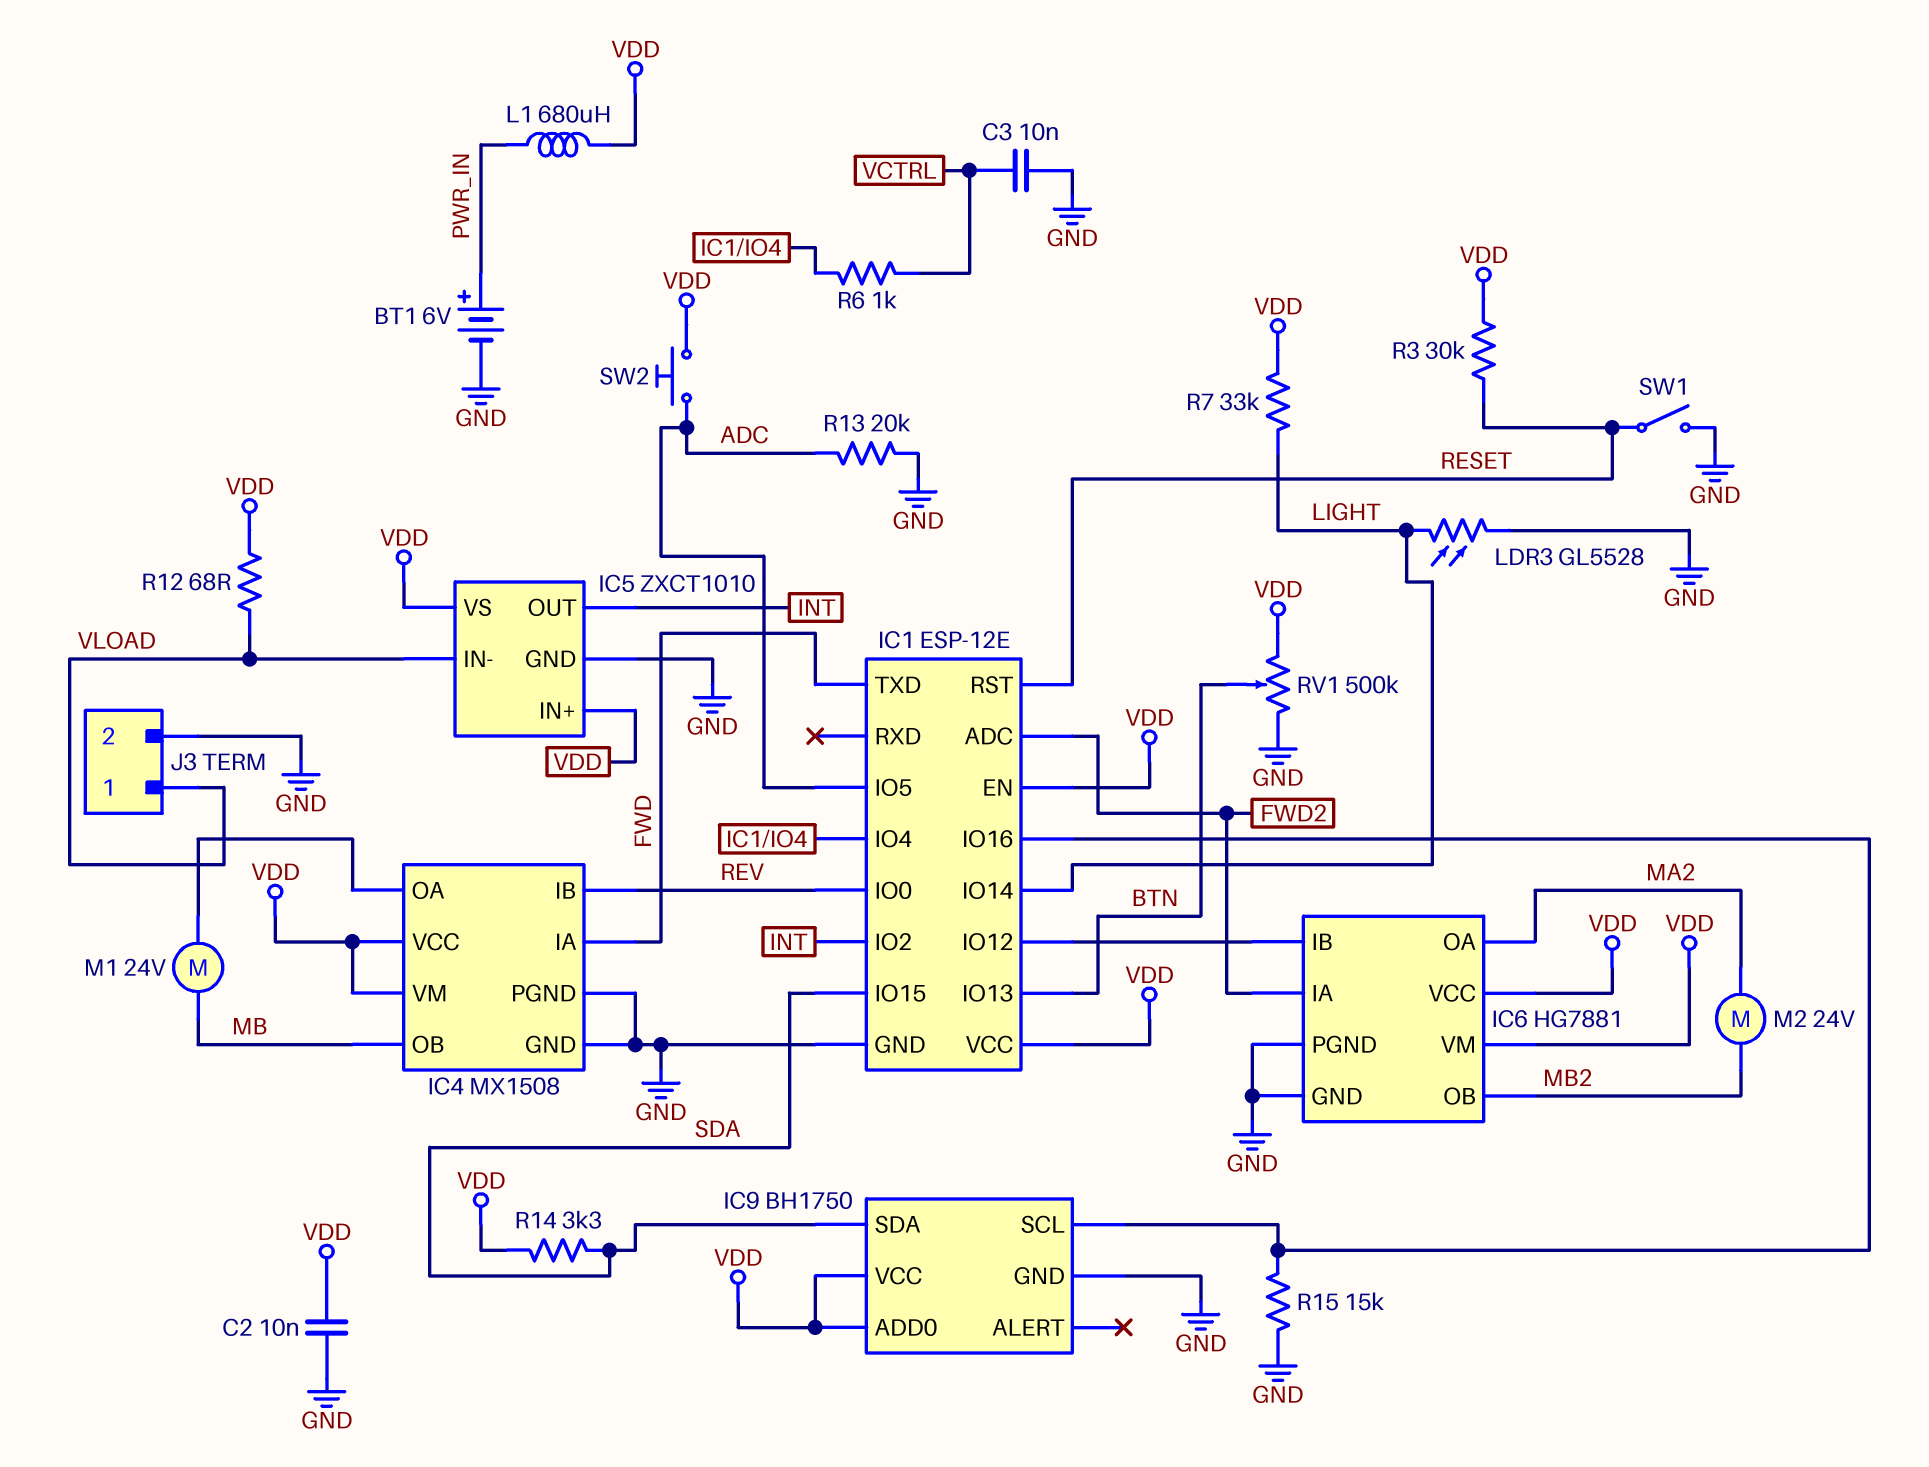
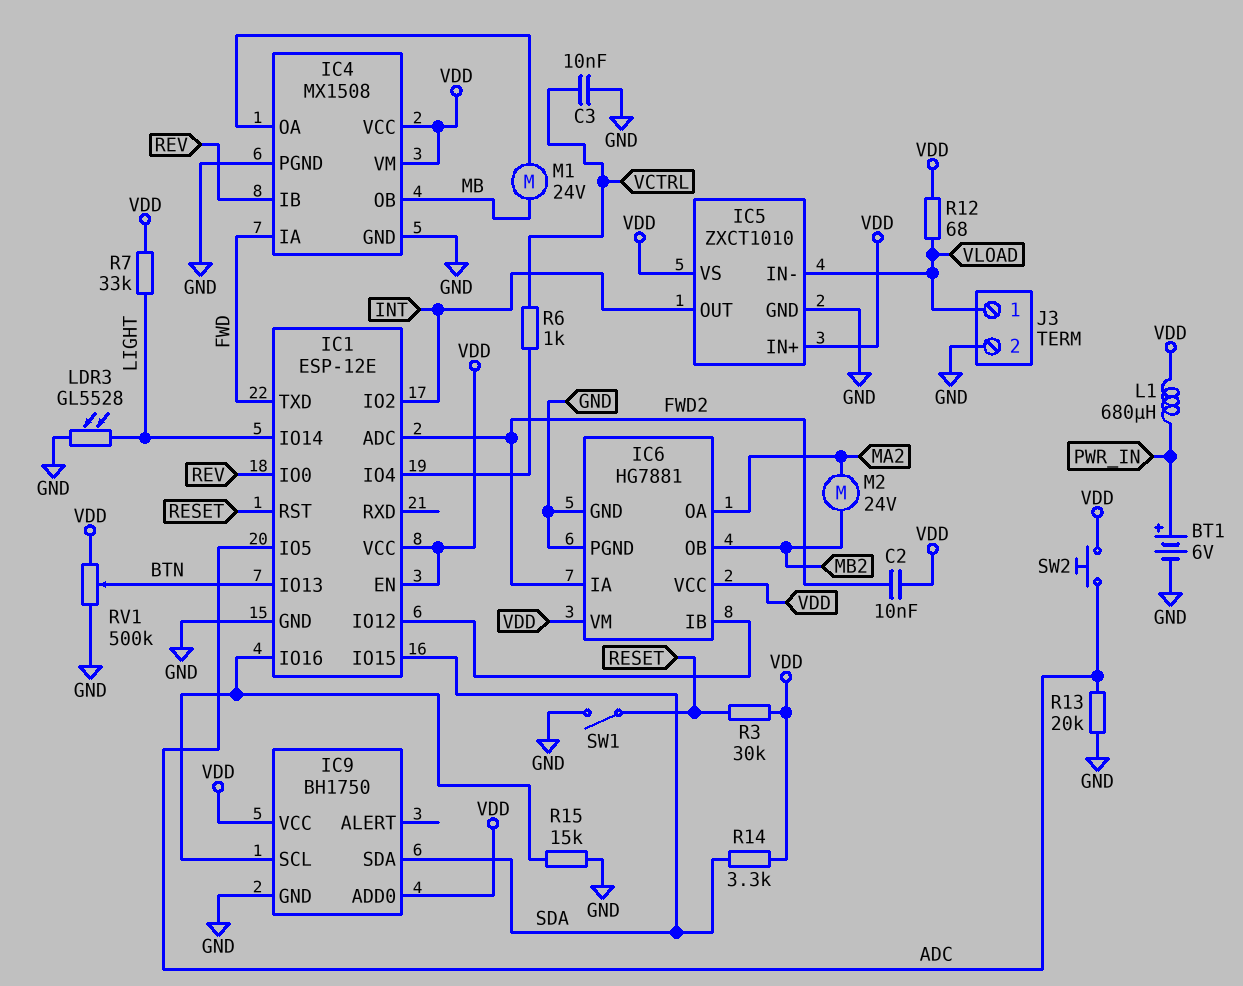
C2: 10nF (GND, VDD) -> 10nF (FWD2, VDD)

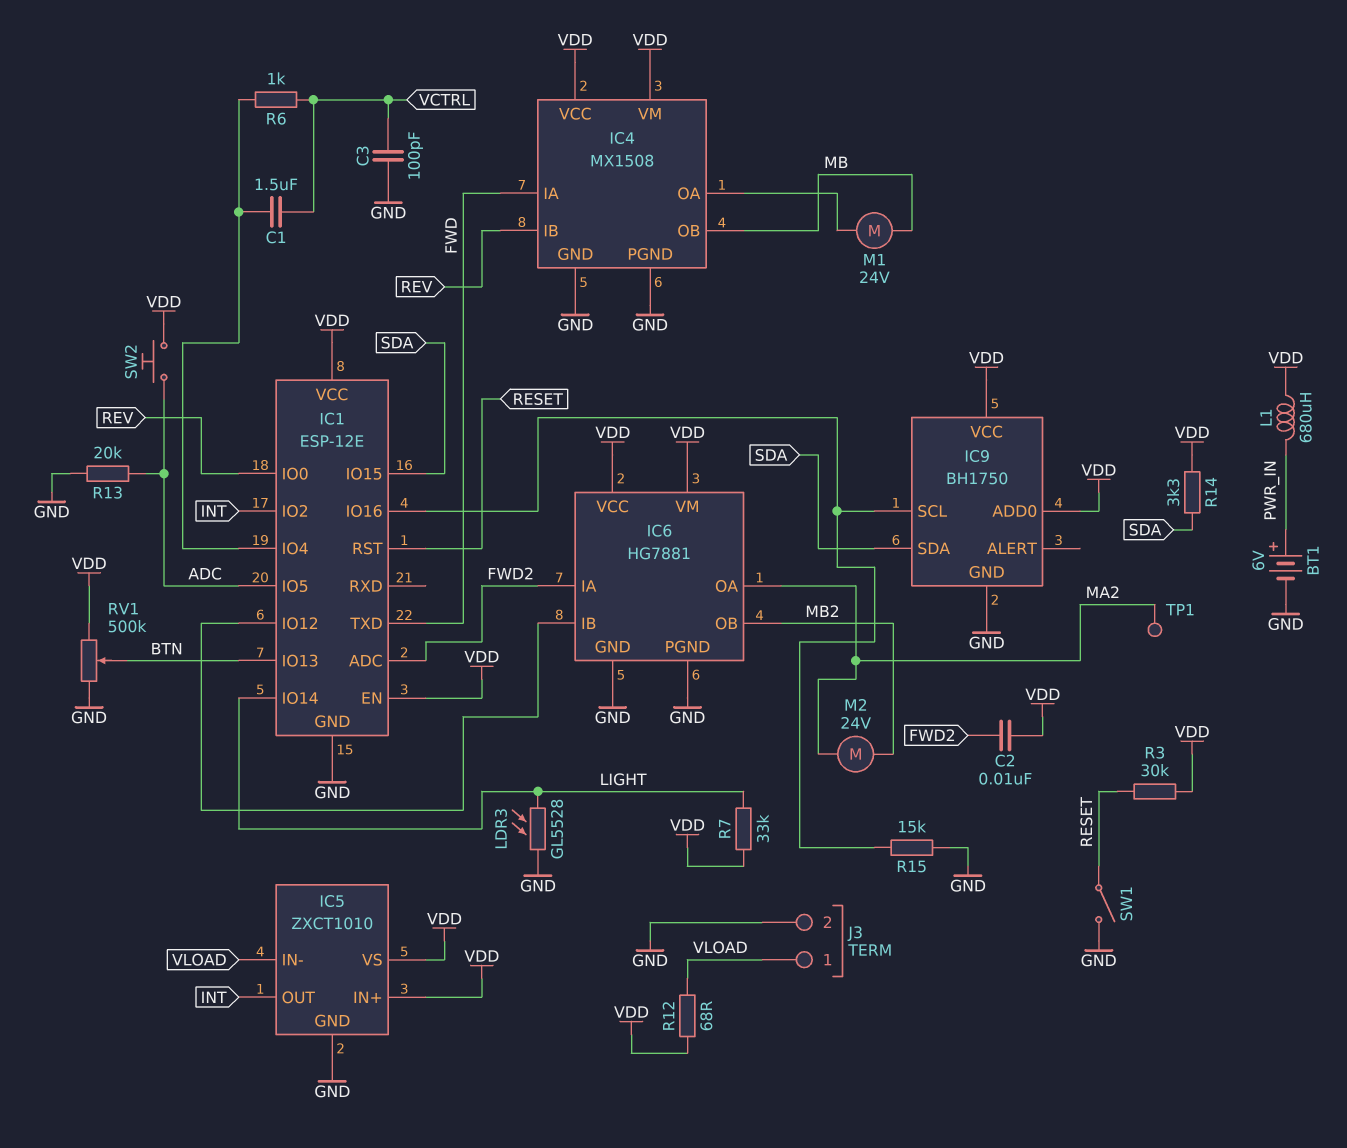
C1: none -> 1.5uF (IC1/IO4, VCTRL)
C3: 10nF (GND, VCTRL) -> 100pF (GND, VCTRL)
TP1: none -> test point (MA2)

